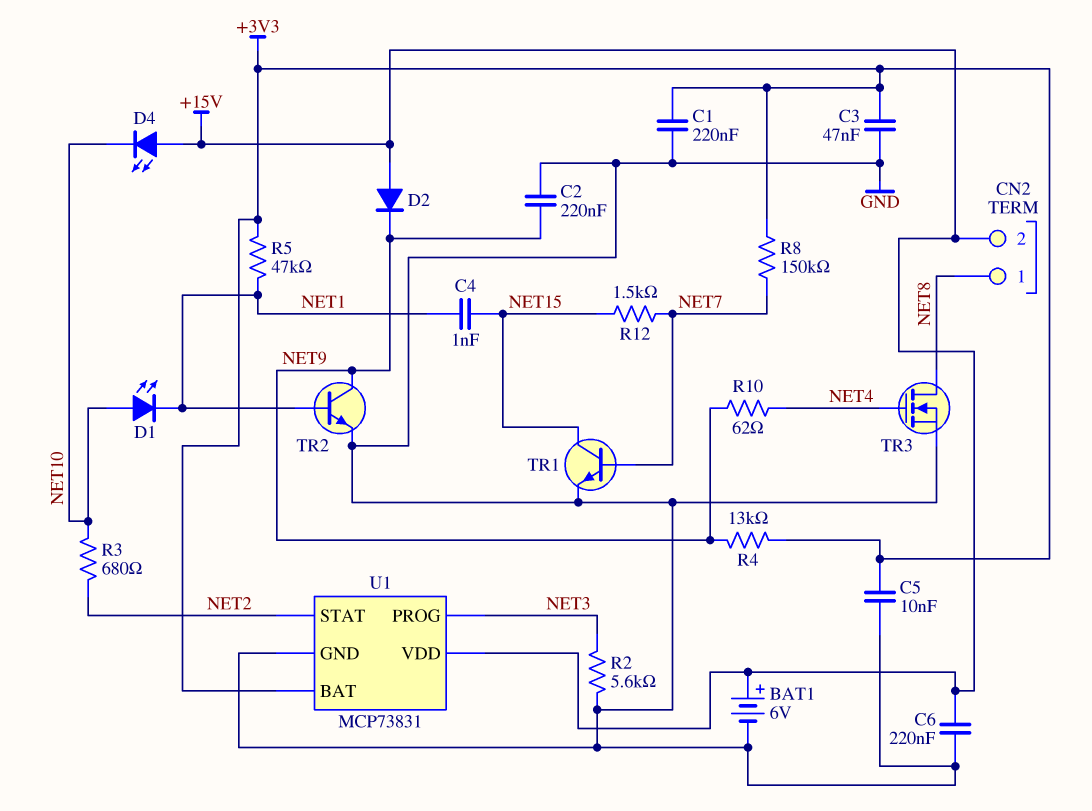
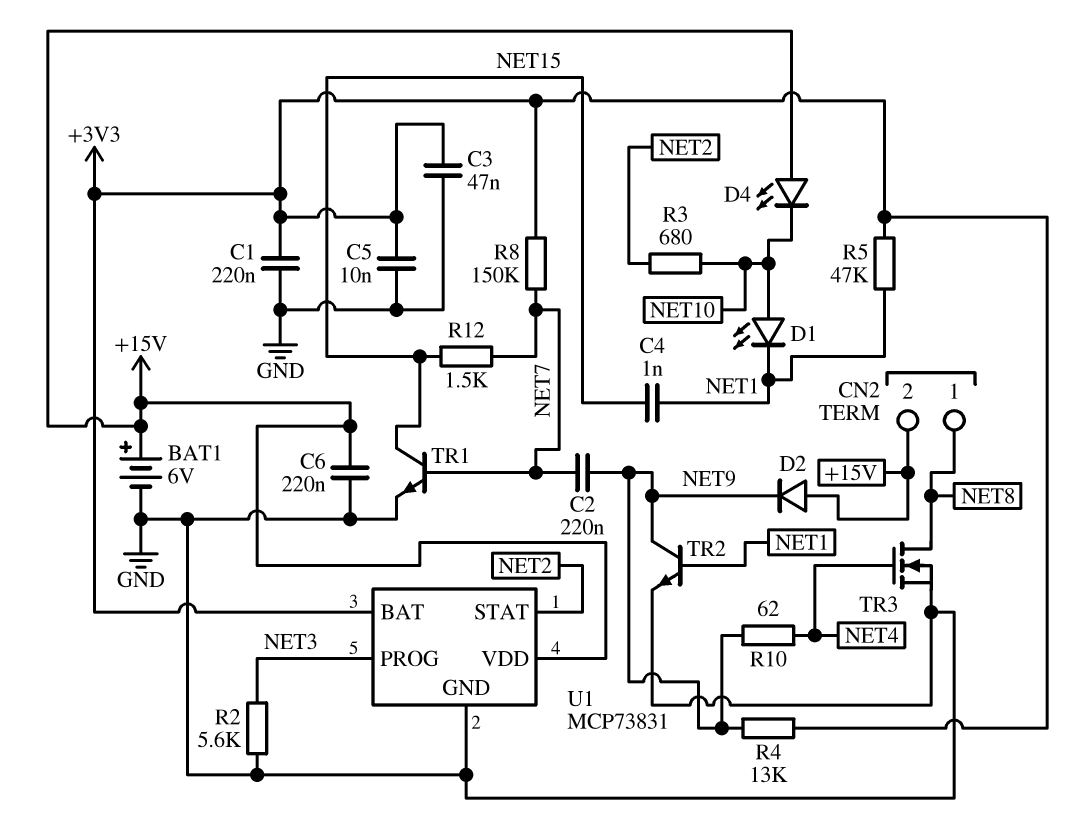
C2: 220nF (GND, NET9) -> 220nF (NET7, NET9)

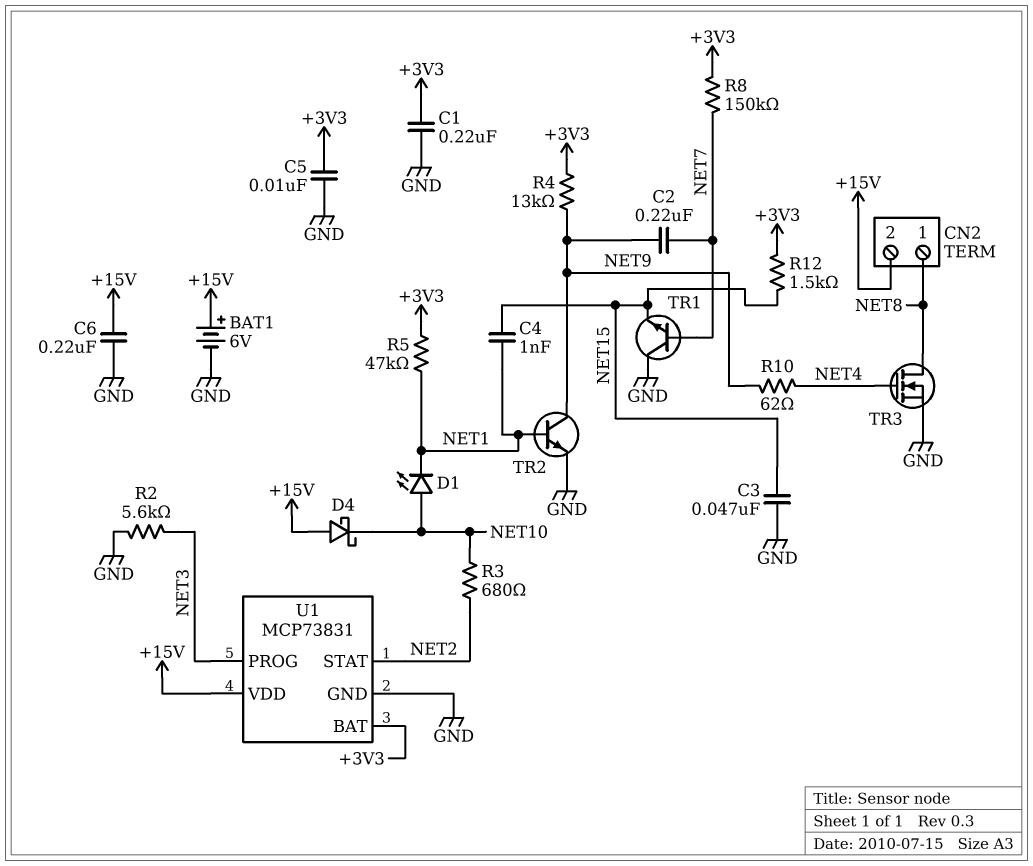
C3: 47nF (+3V3, GND) -> 47nF (GND, NET15)
D2: diode (A +15V, K NET9) -> none
D4: LED (A +15V, K NET10) -> schottky (A +15V, K NET10)
R12: 1.5k (NET7, NET15) -> 1.5k (+3V3, NET15)
TR1: NPN (B NET7, C NET15, E GND) -> NPN (B NET7, C GND, E NET15)

